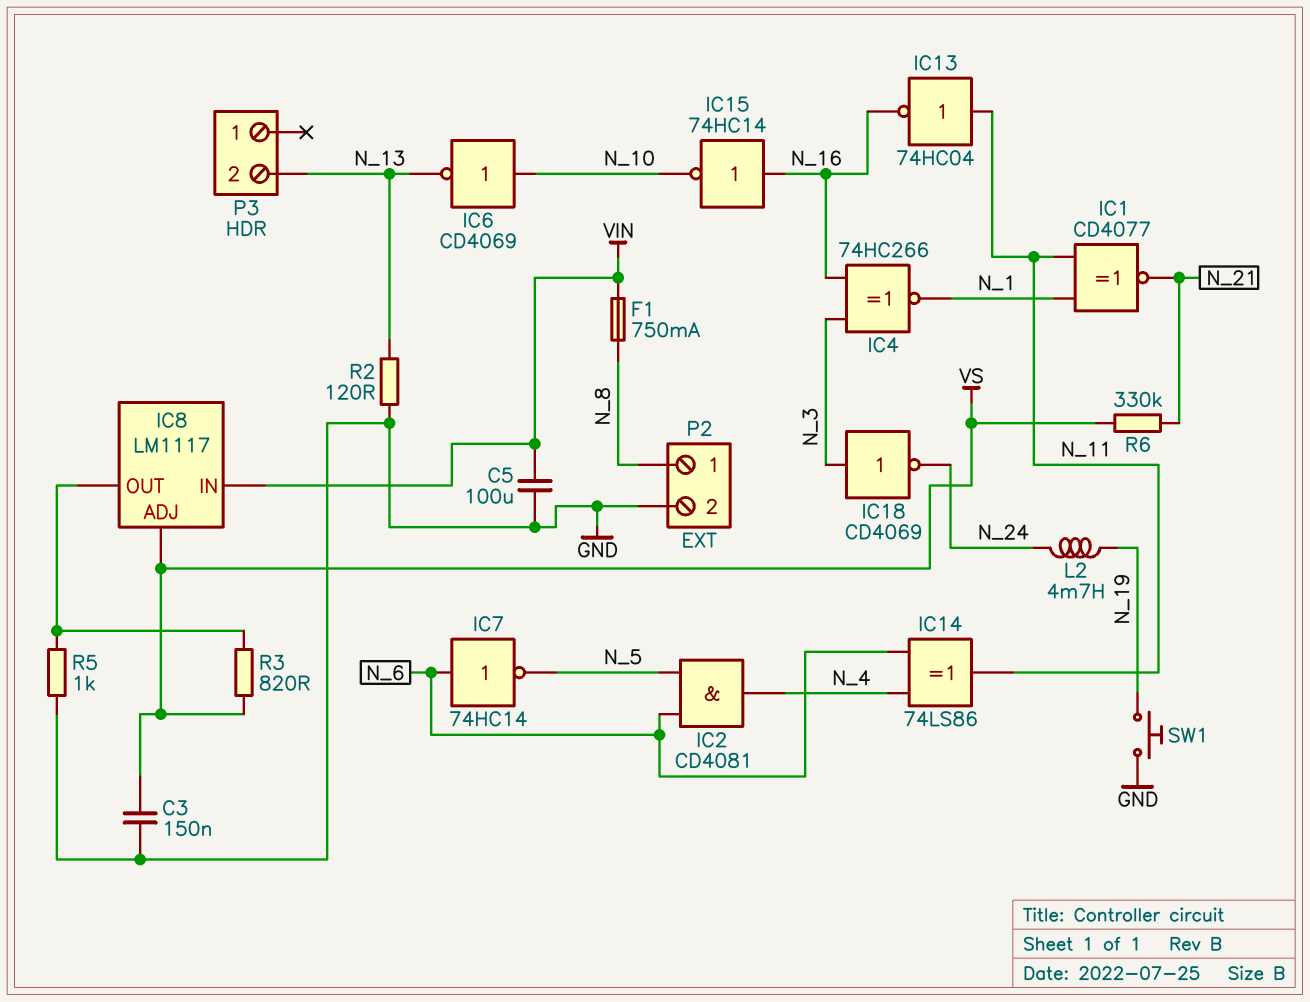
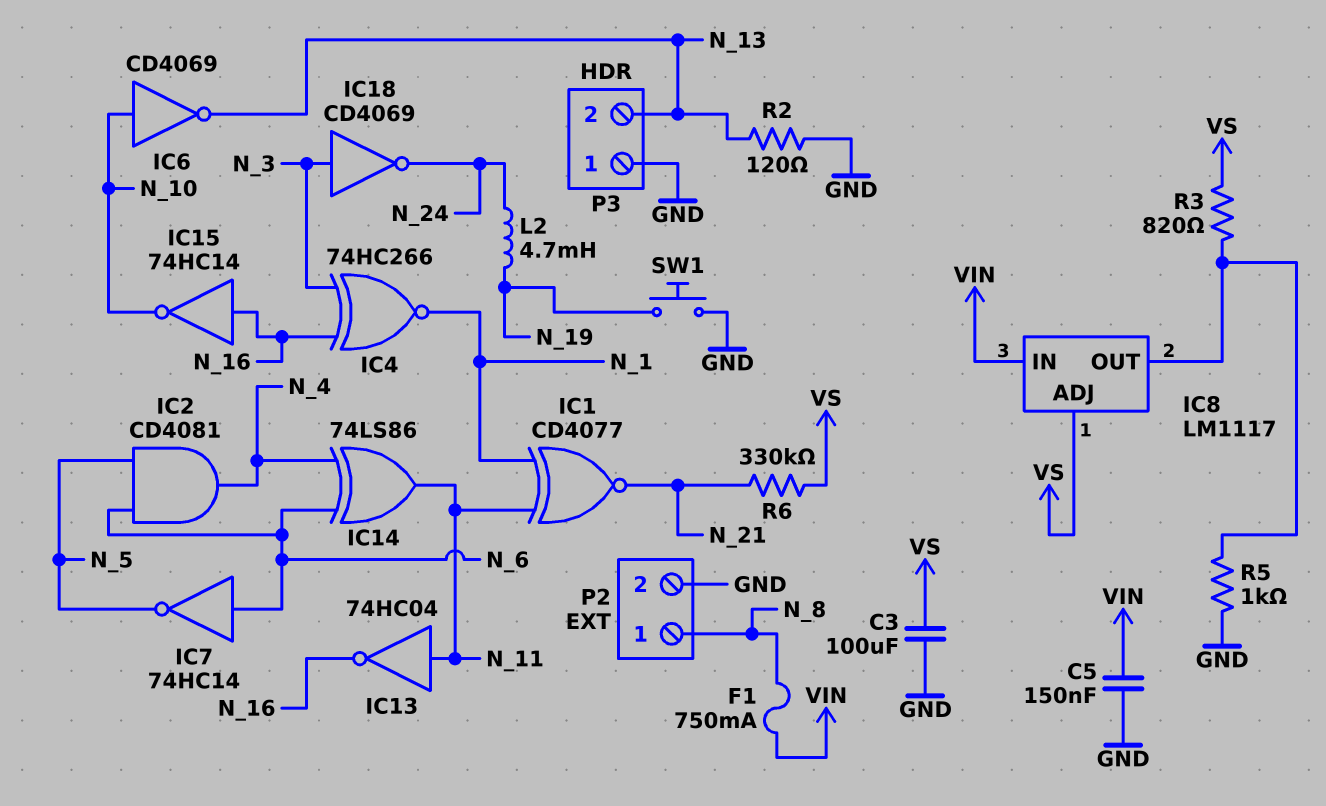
C3: 150nF (GND, VS) -> 100uF (GND, VS)
C5: 100uF (GND, VIN) -> 150nF (GND, VIN)
P3 pin 1: none -> GND

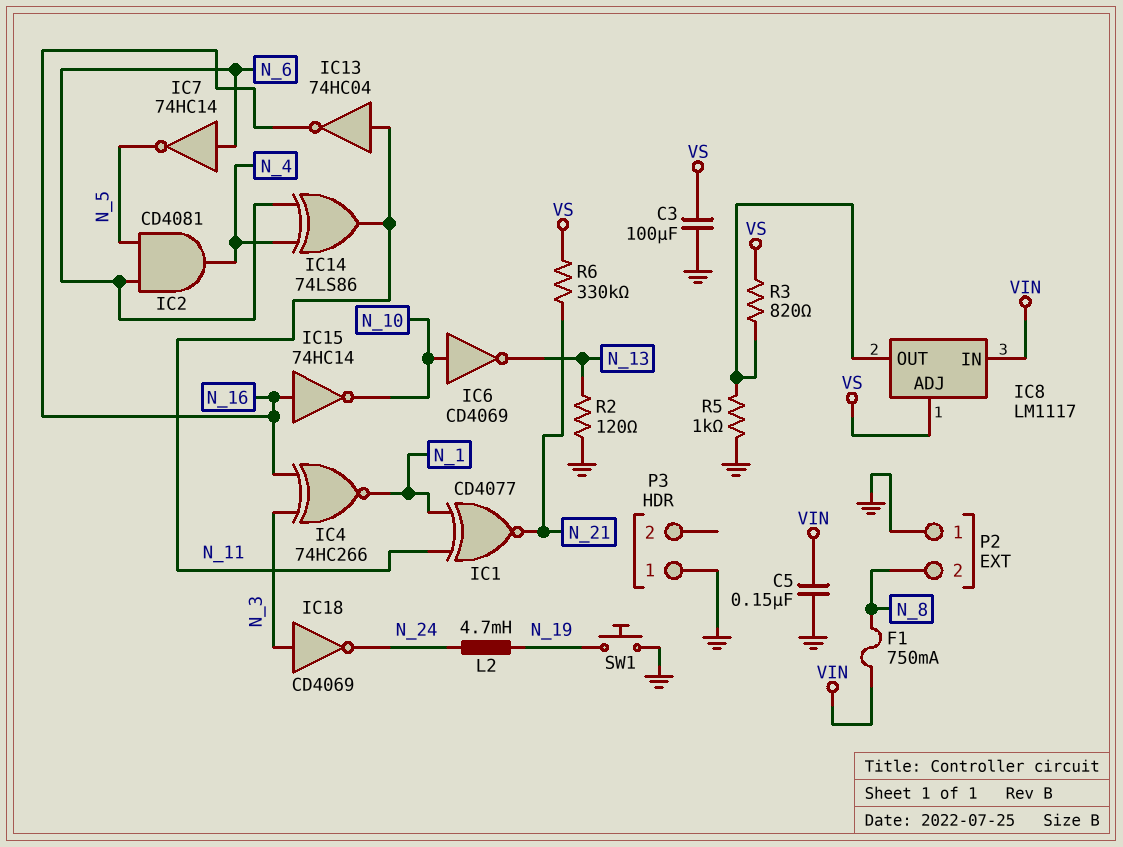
P2 pin 1: N_8 -> GND
P2 pin 2: GND -> N_8
P3 pin 2: N_13 -> none

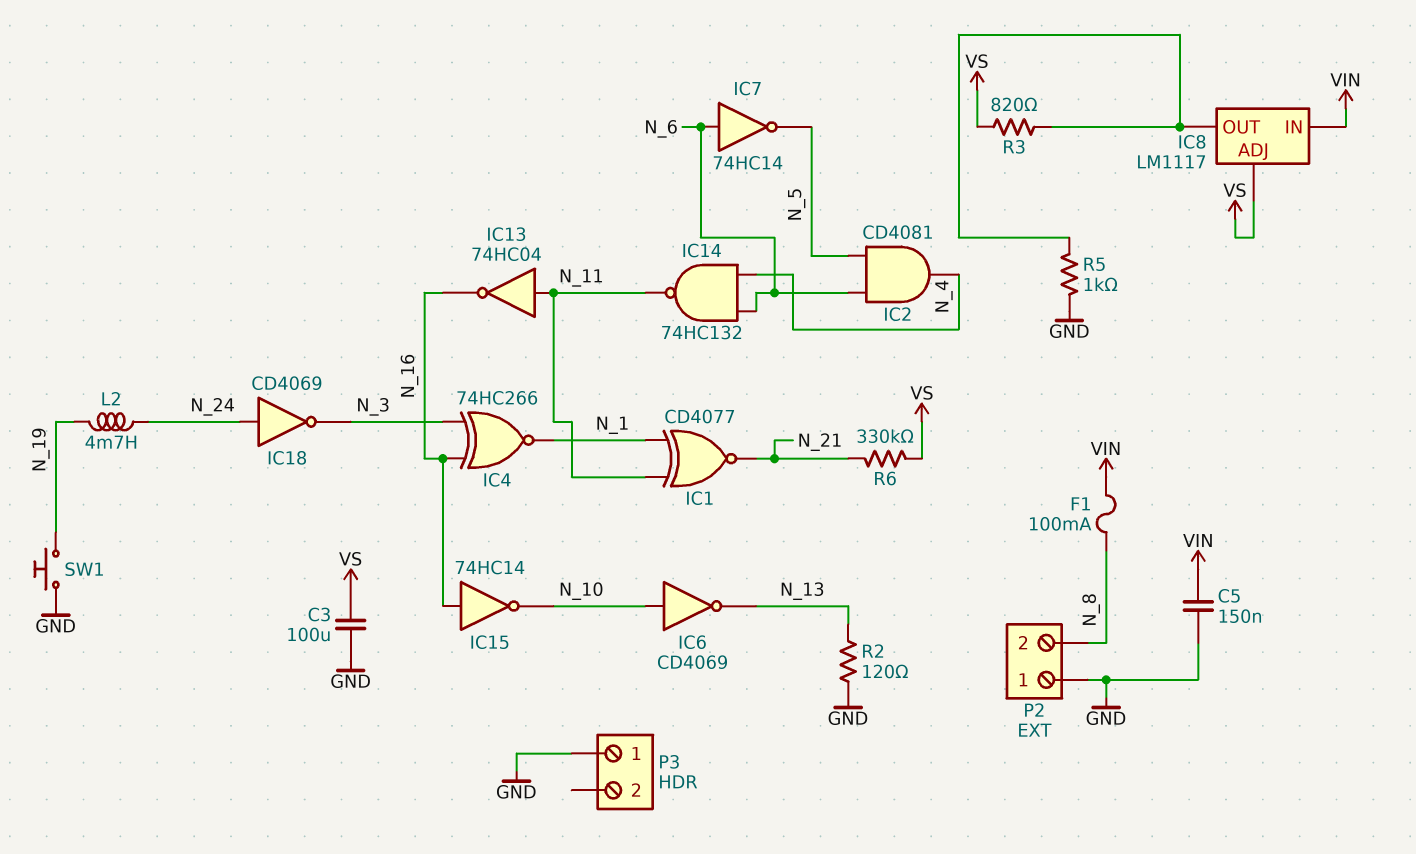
F1: 750mA (N_8, VIN) -> 100mA (N_8, VIN)
IC14: XOR 74LS86 (in N_4, in N_6, out N_11) -> NAND 74HC132 (in N_4, in N_6, out N_11)
IC18: NOT CD4069 (in N_3, out N_24) -> NOT CD4069 (in N_24, out N_3)

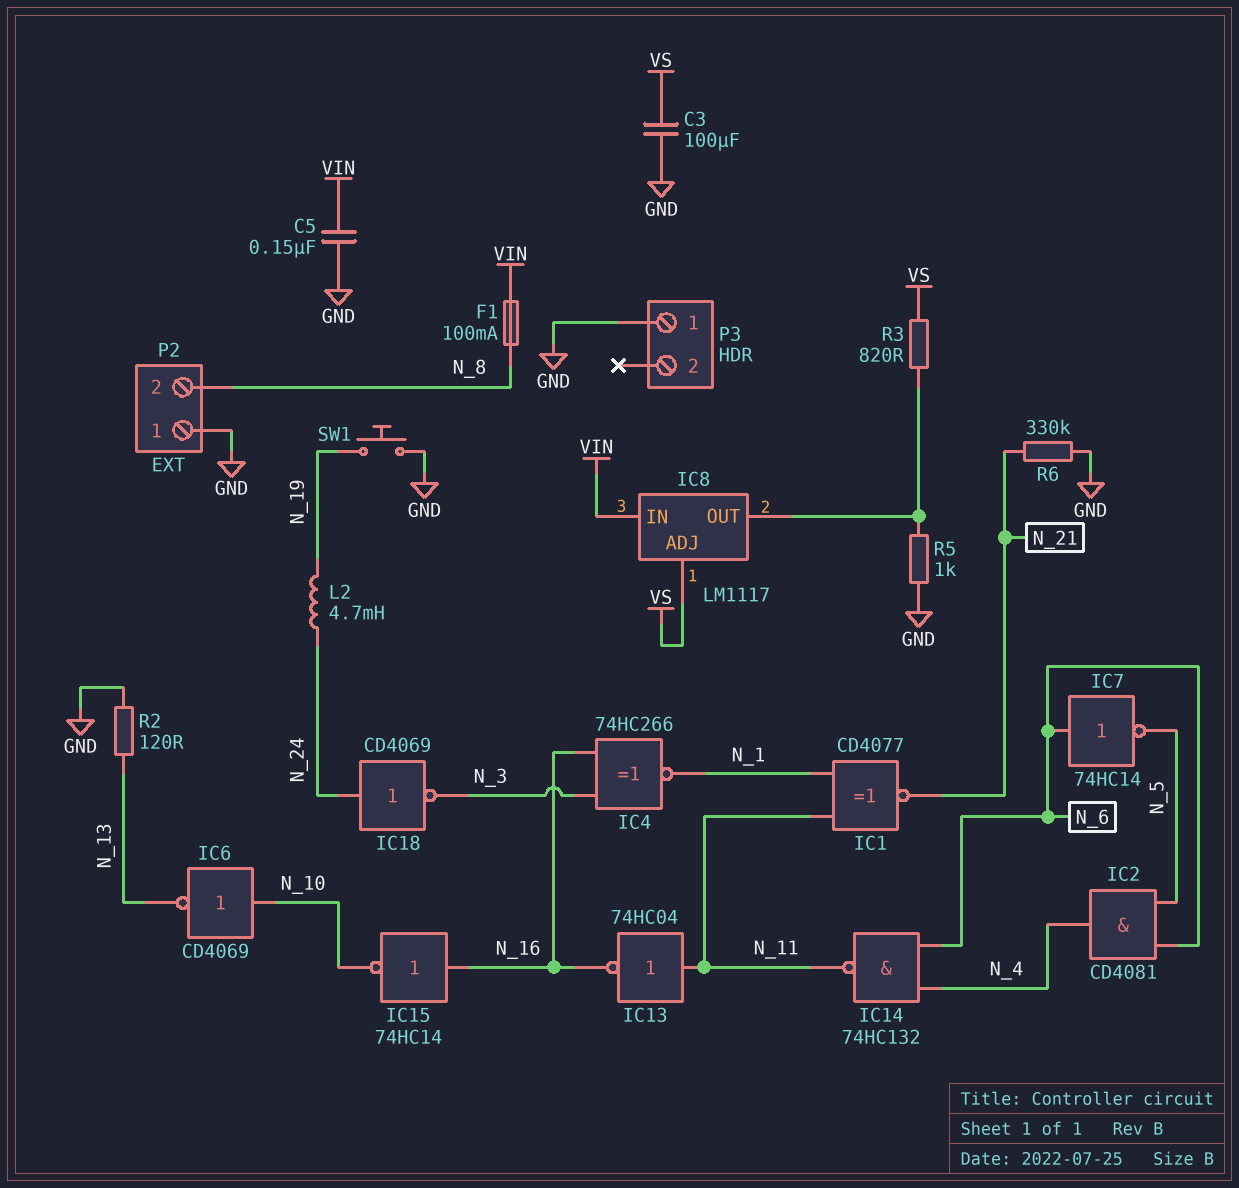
R6: 330k (N_21, VS) -> 330k (GND, N_21)

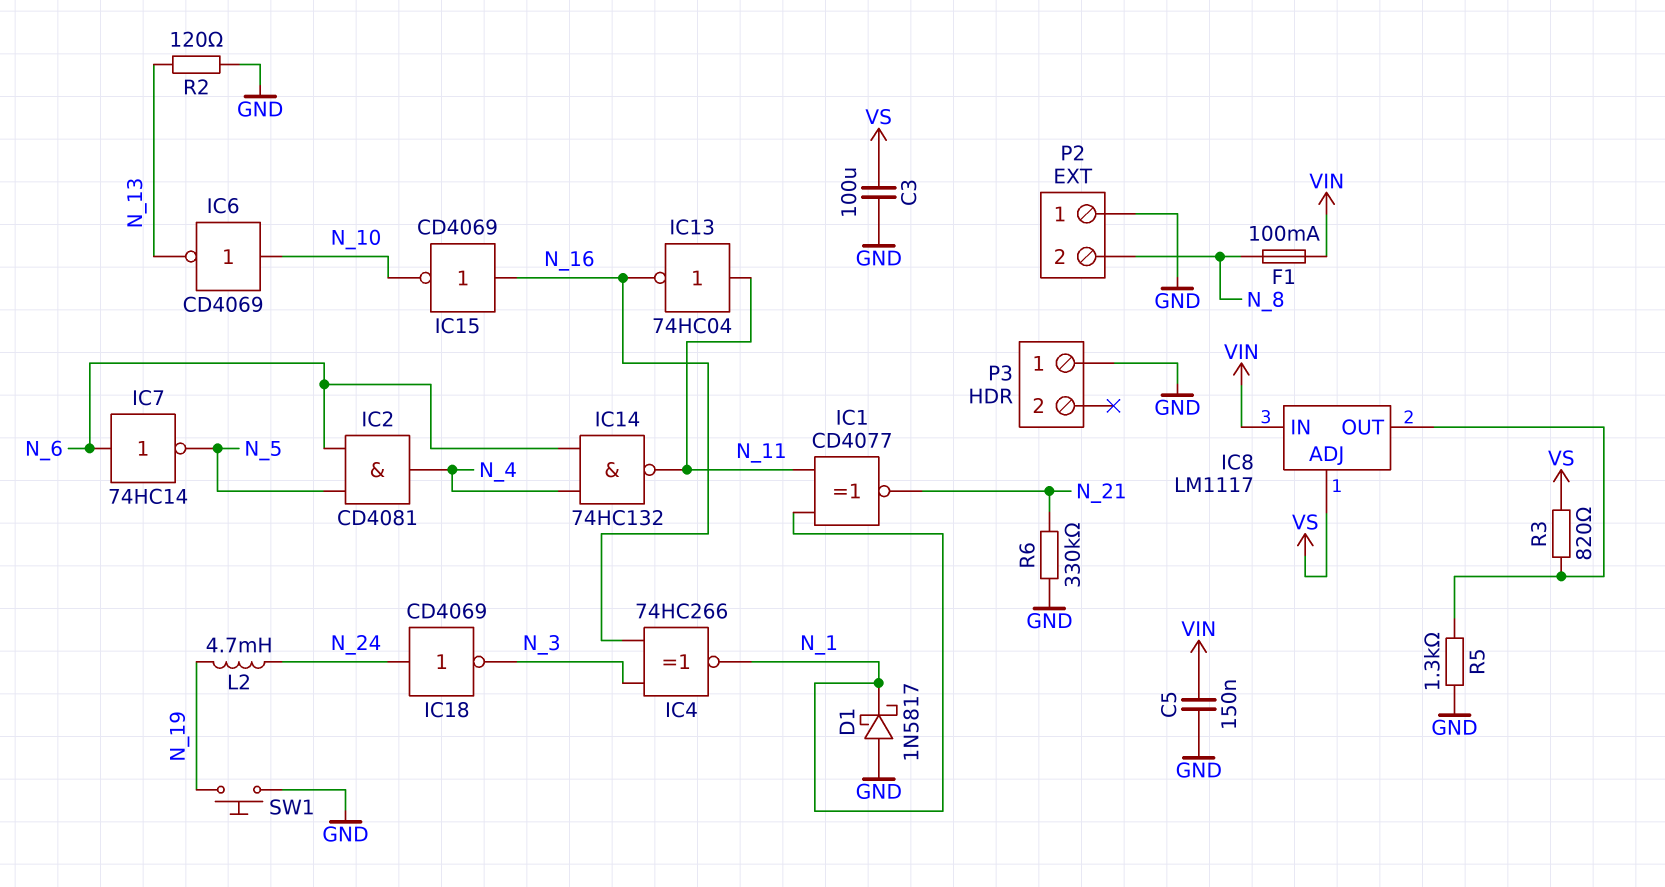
D1: none -> schottky 1N5817 (A GND, K N_1)
IC15: NOT 74HC14 (in N_16, out N_10) -> NOT CD4069 (in N_16, out N_10)
R5: 1k (GND, IC8/OUT) -> 1.3k (GND, IC8/OUT)

